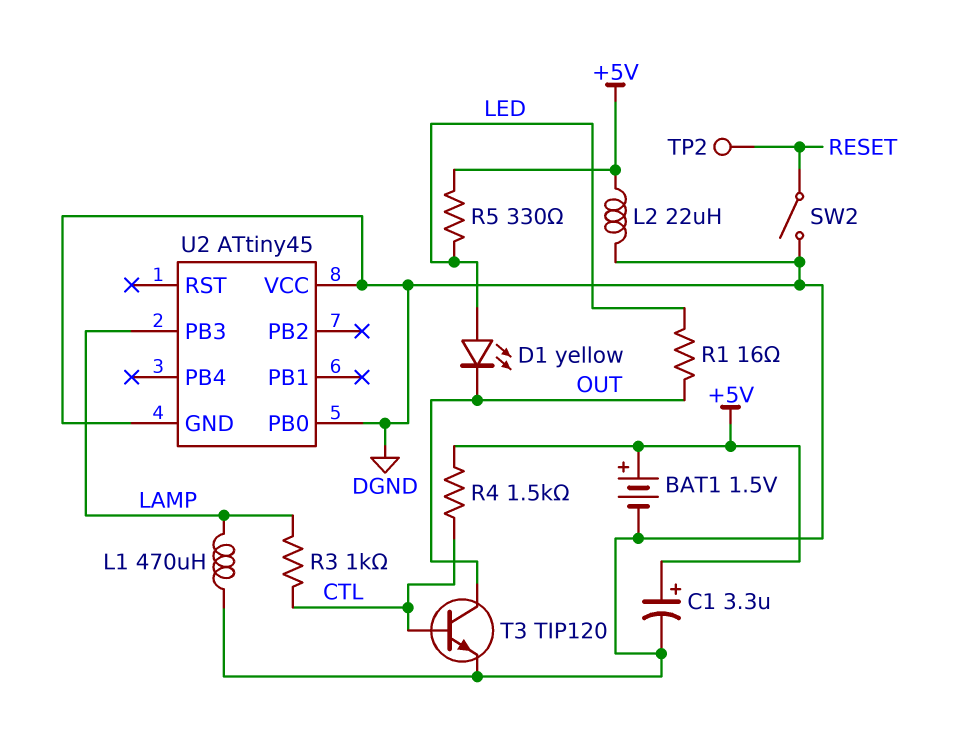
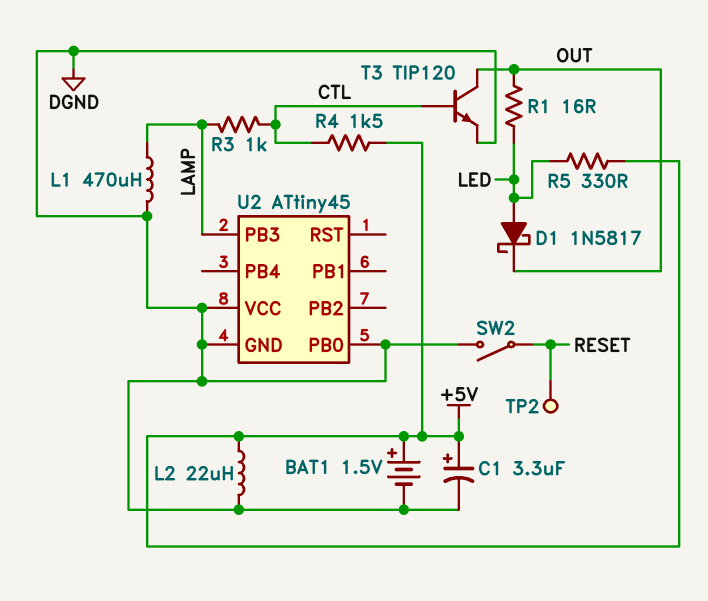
D1: LED yellow (A LED, K OUT) -> schottky 1N5817 (A LED, K OUT)

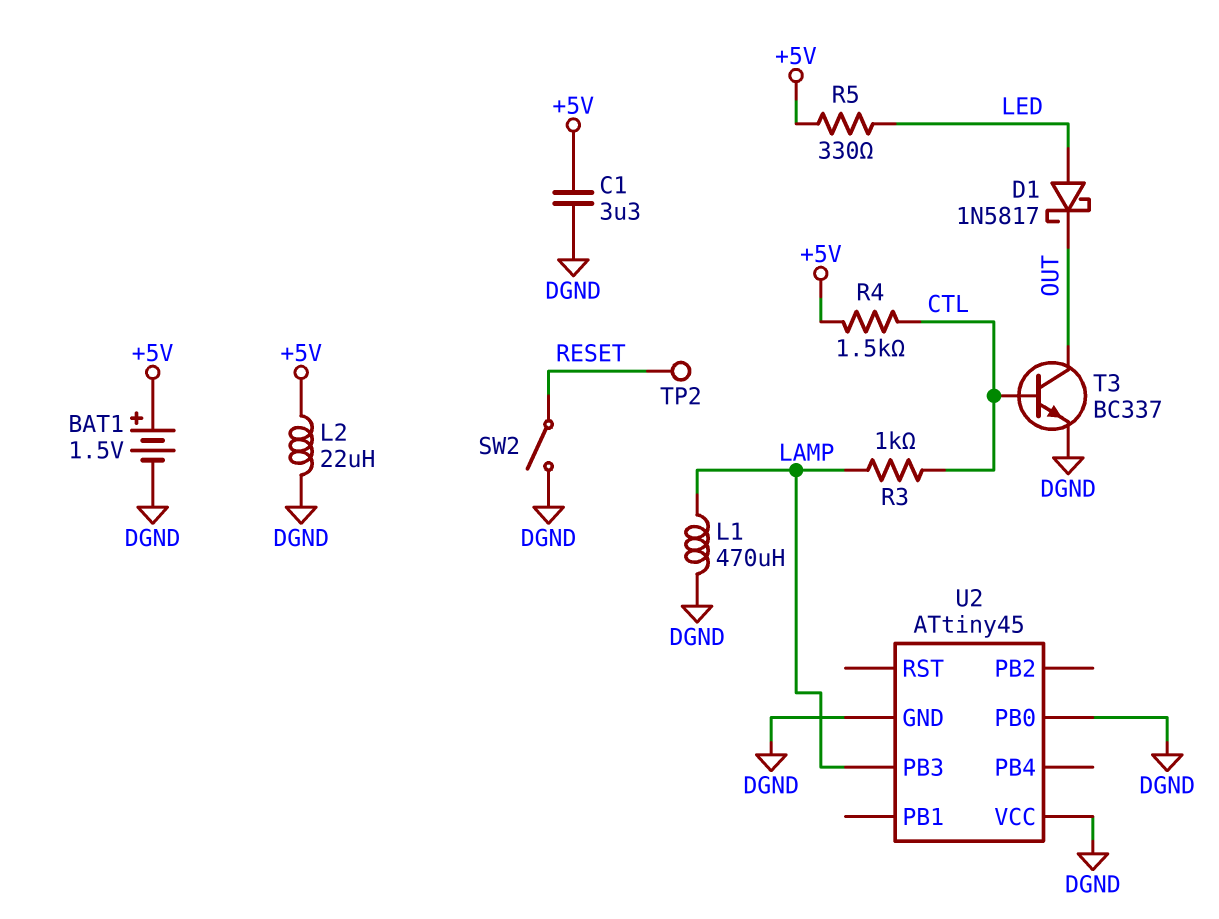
C1: 3.3uF (plus +5V, minus DGND) -> 3.3uF (+5V, DGND)
R1: 16 (LED, OUT) -> none
T3: NPN TIP120 (B CTL, C OUT, E DGND) -> NPN BC337 (B CTL, C OUT, E DGND)

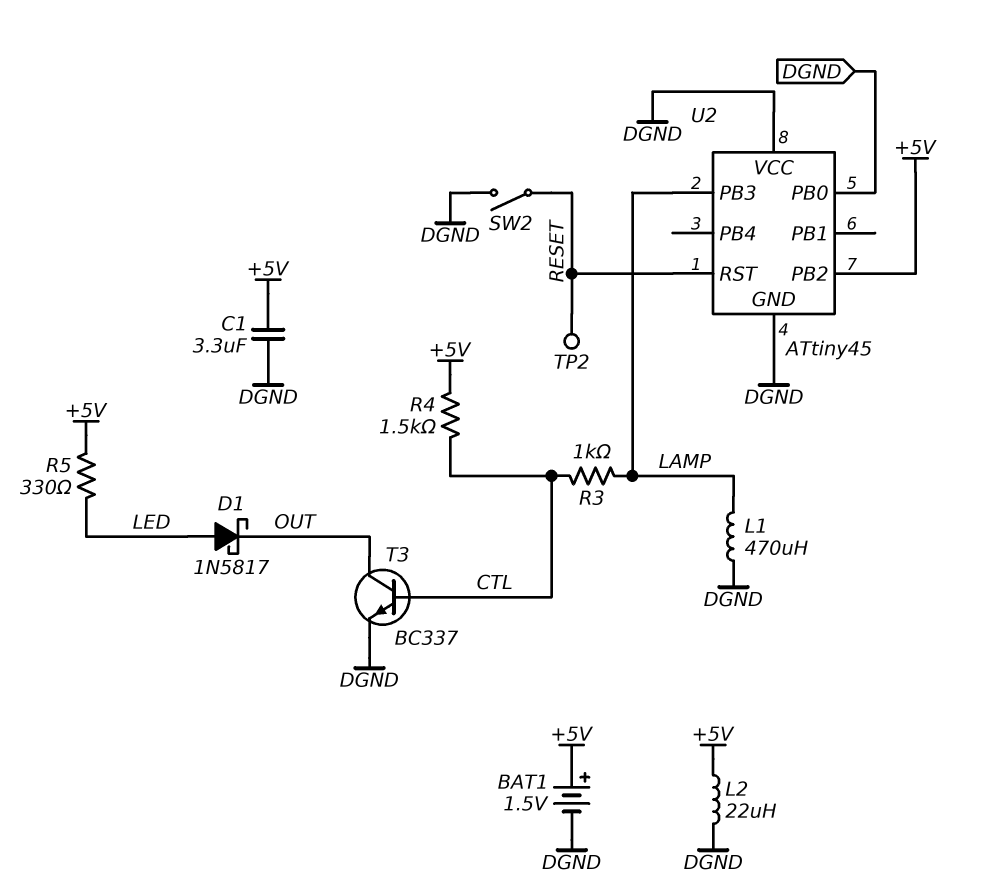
U2 pin PB2: none -> +5V
U2 pin RST: none -> RESET

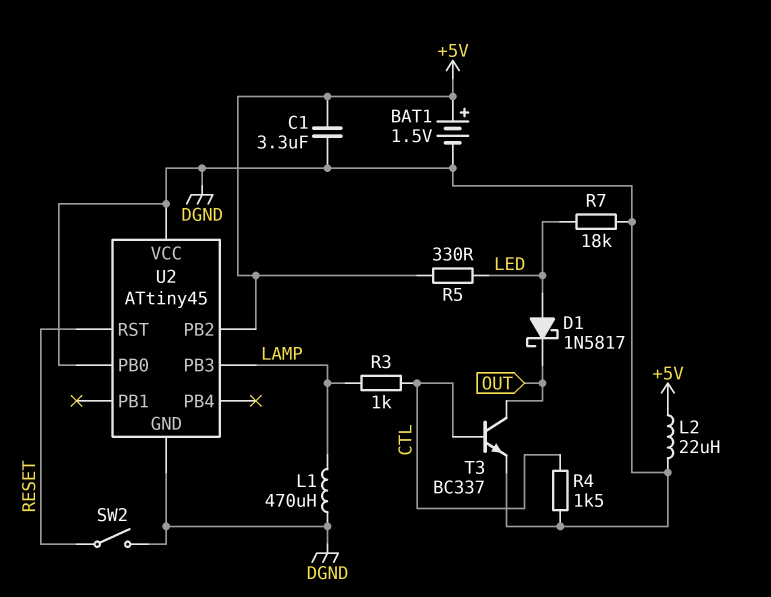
R4: 1.5k (+5V, CTL) -> 1.5k (CTL, DGND)
R7: none -> 18k (DGND, LED)
TP2: test point (RESET) -> none

